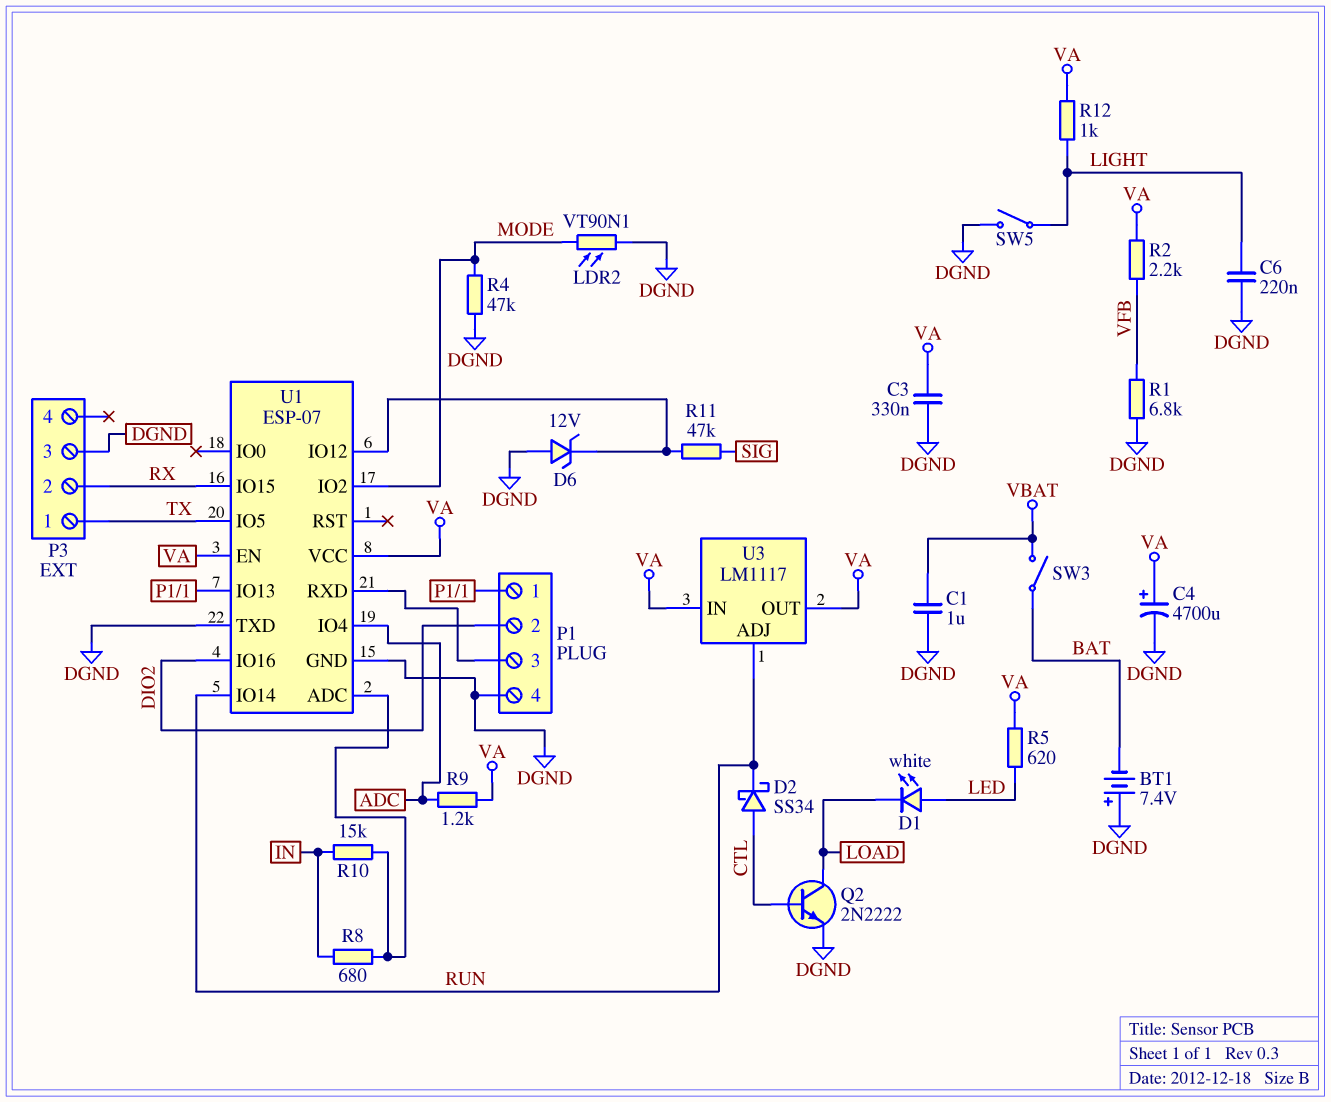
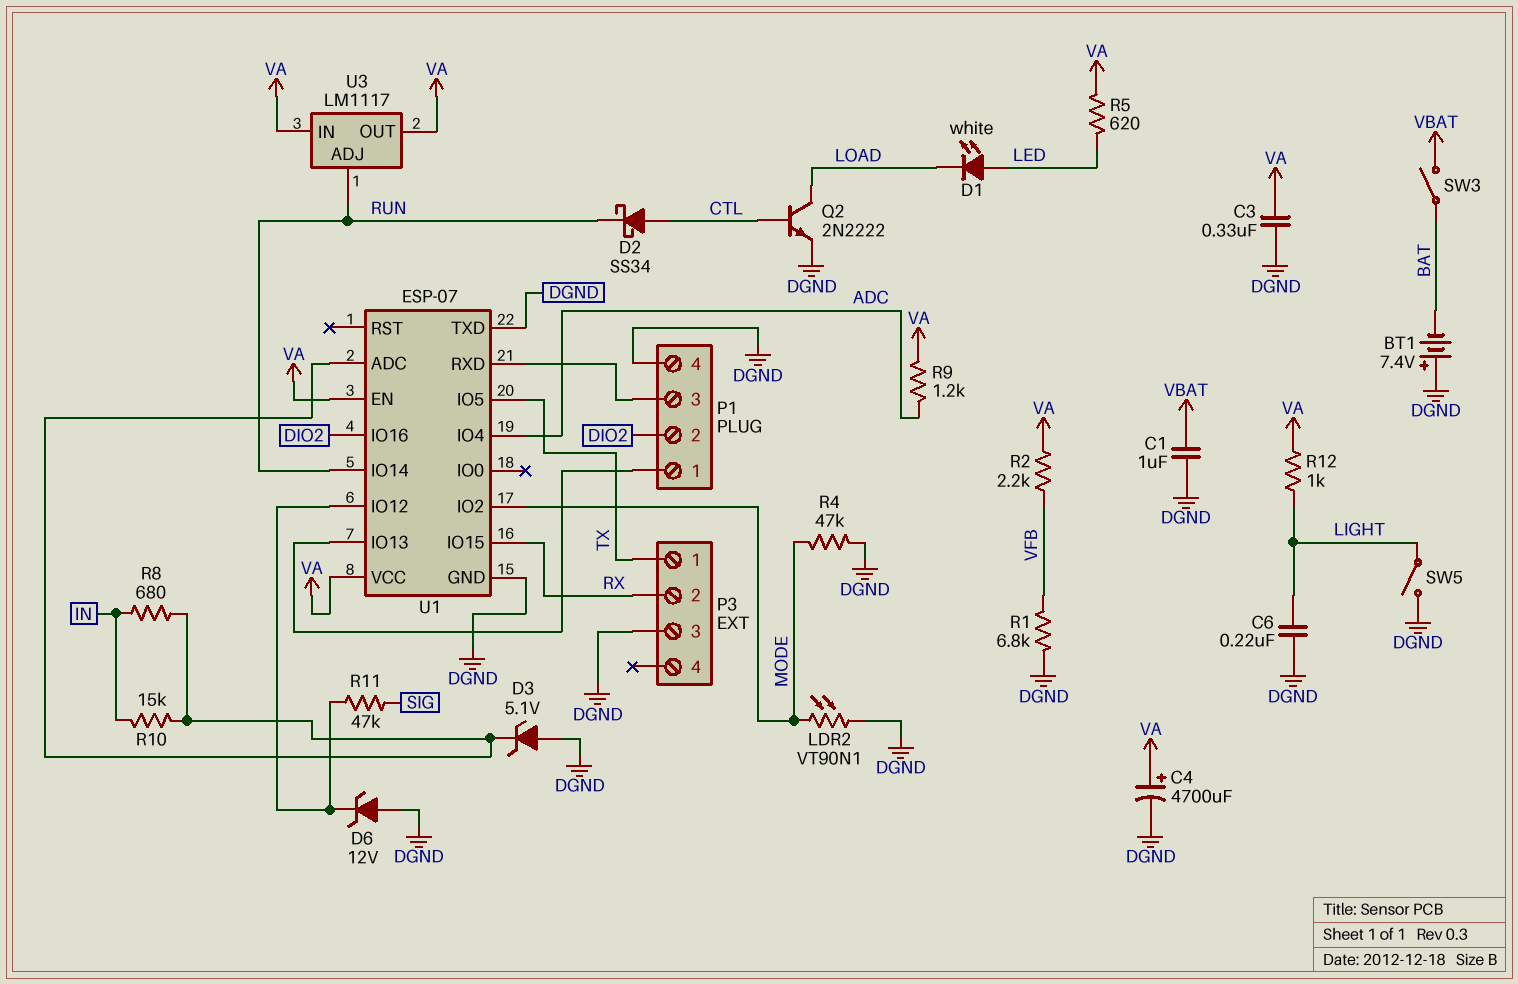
D3: none -> zener 5.1V (A DGND, K U1/ADC)

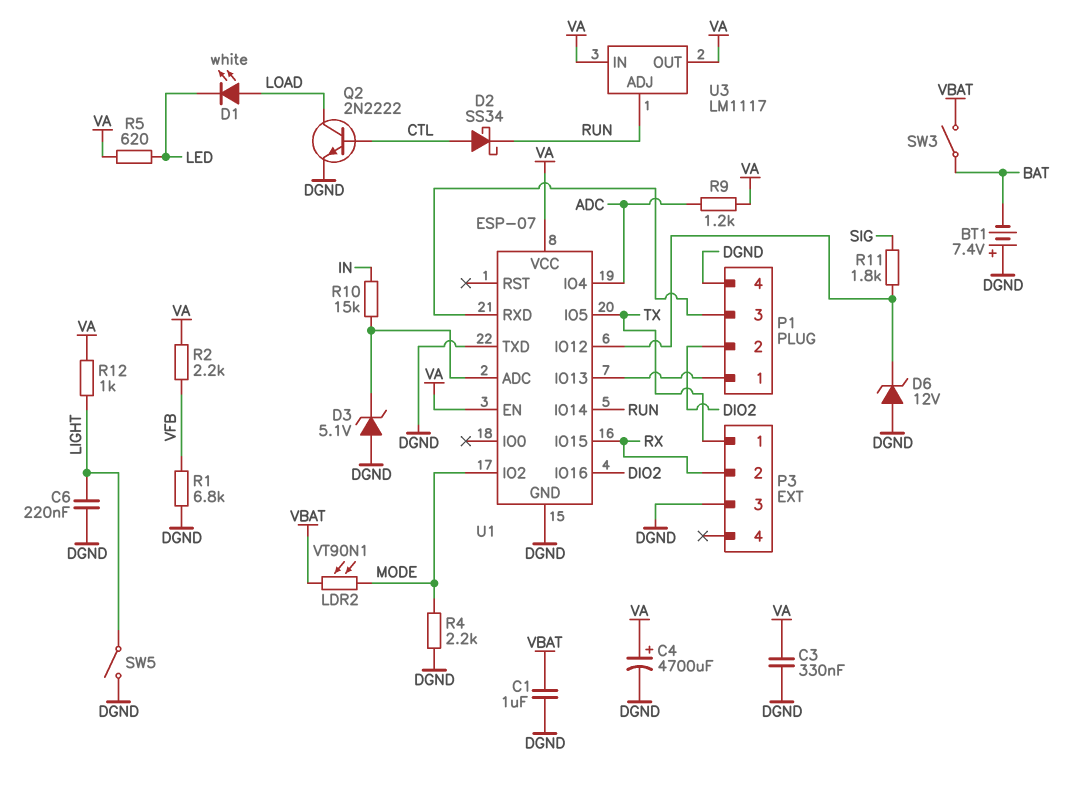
D1: LED white (A LED, K LOAD) -> LED white (A LOAD, K LED)
LDR2: VT90N1 (DGND, MODE) -> VT90N1 (MODE, VBAT)
R4: 47k (DGND, MODE) -> 2.2k (DGND, MODE)
R8: 680 (IN, U1/ADC) -> none
R11: 47k (SIG, U1/IO12) -> 1.8k (SIG, U1/IO12)

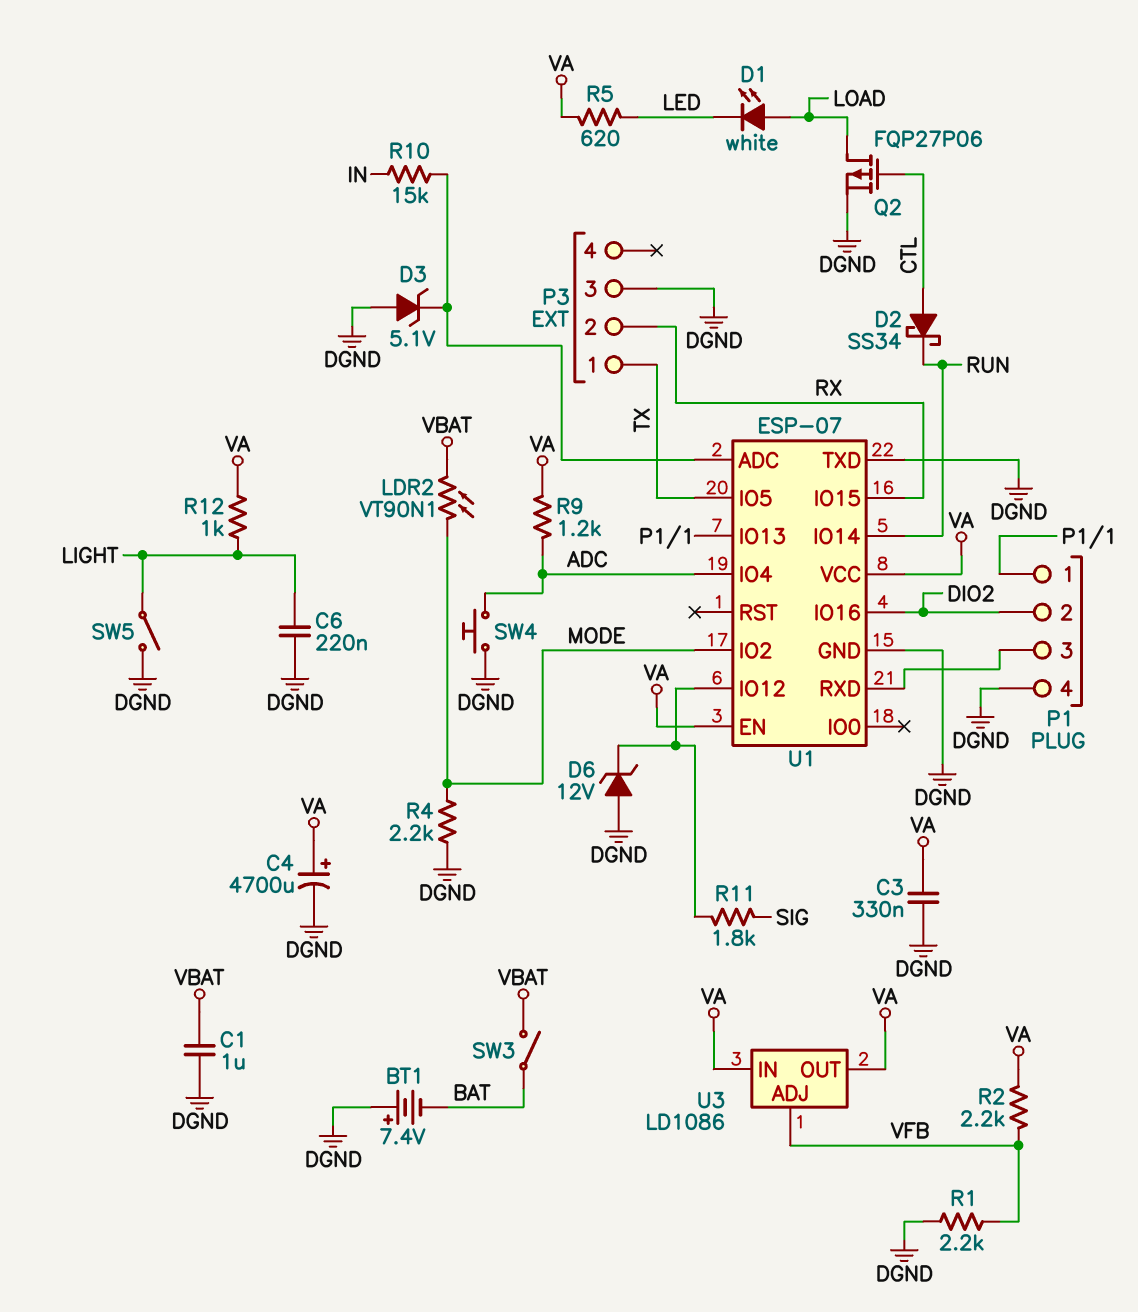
Q2: NPN 2N2222 (B CTL, C LOAD, E DGND) -> PMOS FQP27P06 (G CTL, D LOAD, S DGND)
R1: 6.8k (DGND, VFB) -> 2.2k (DGND, VFB)
SW4: none -> button (ADC, DGND)
U3: LM1117 -> LD1086
U3 pin ADJ: RUN -> VFB

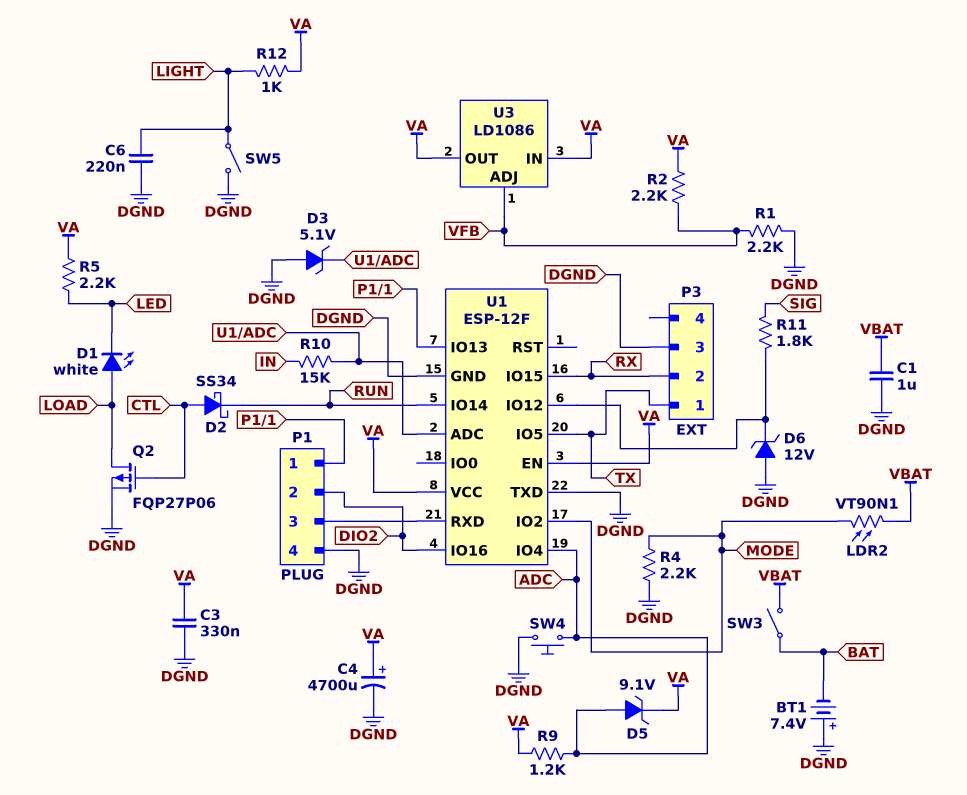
D5: none -> zener 9.1V (A ADC, K VA)
R5: 620 (LED, VA) -> 2.2k (LED, VA)
U1: ESP-07 -> ESP-12F

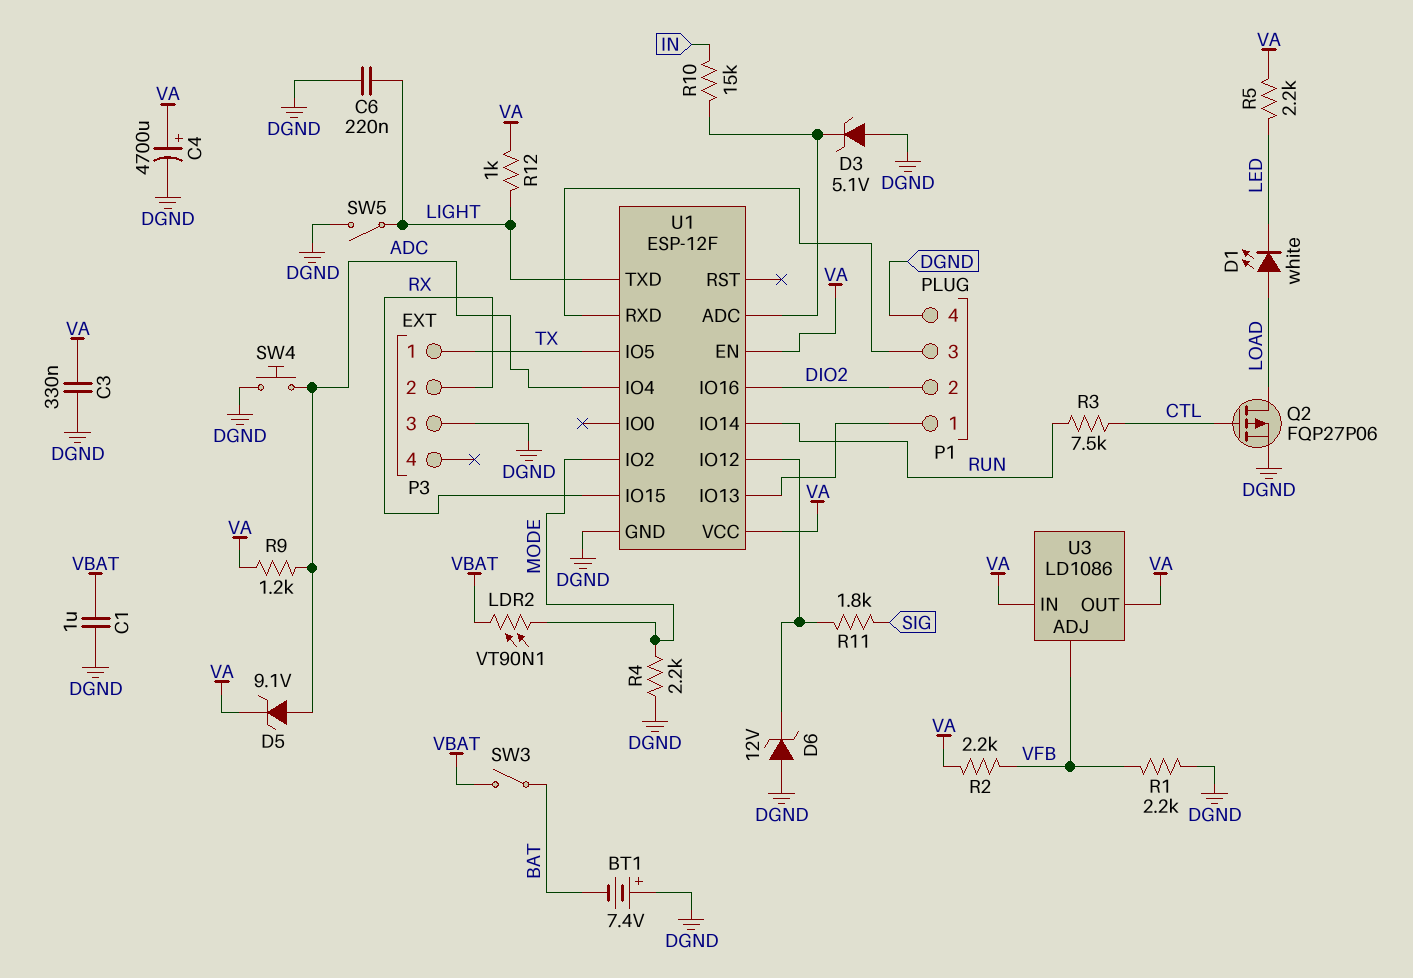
D2: schottky SS34 (A CTL, K RUN) -> none
R3: none -> 7.5k (CTL, RUN)
U1 pin TXD: DGND -> LIGHT

